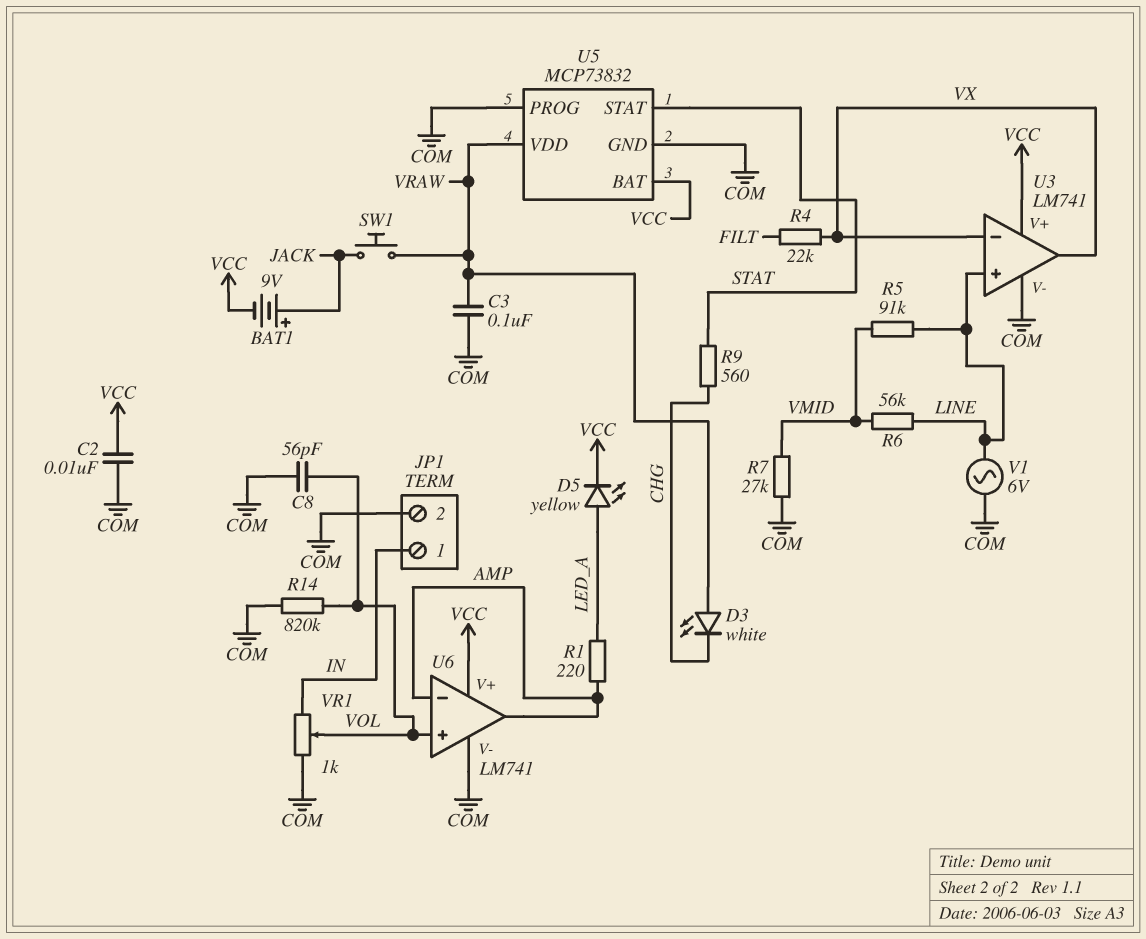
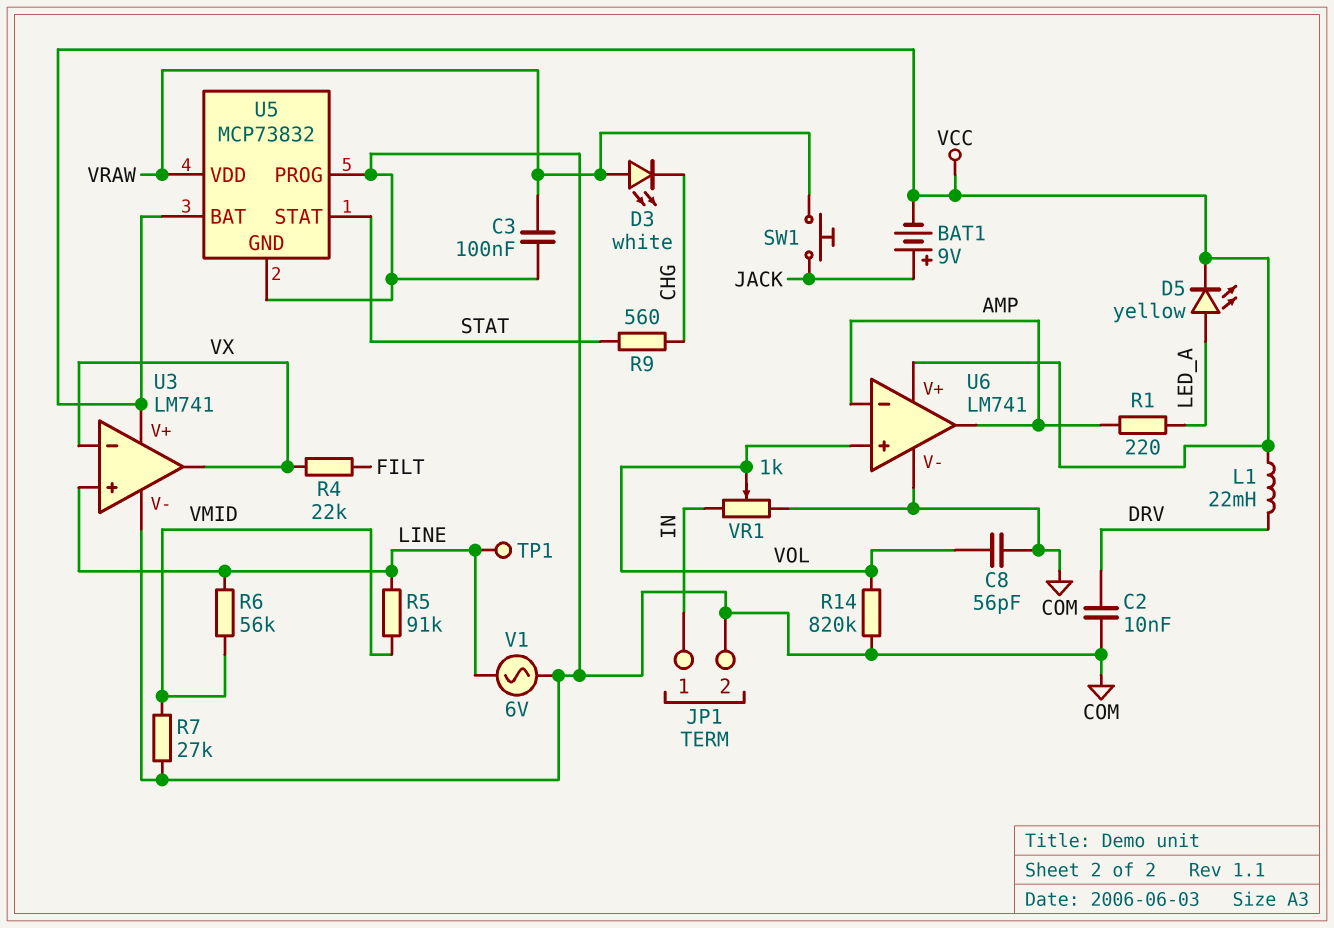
C2: 10nF (COM, VCC) -> 10nF (COM, DRV)
L1: none -> 22mH (DRV, VCC)
TP1: none -> test point (LINE)

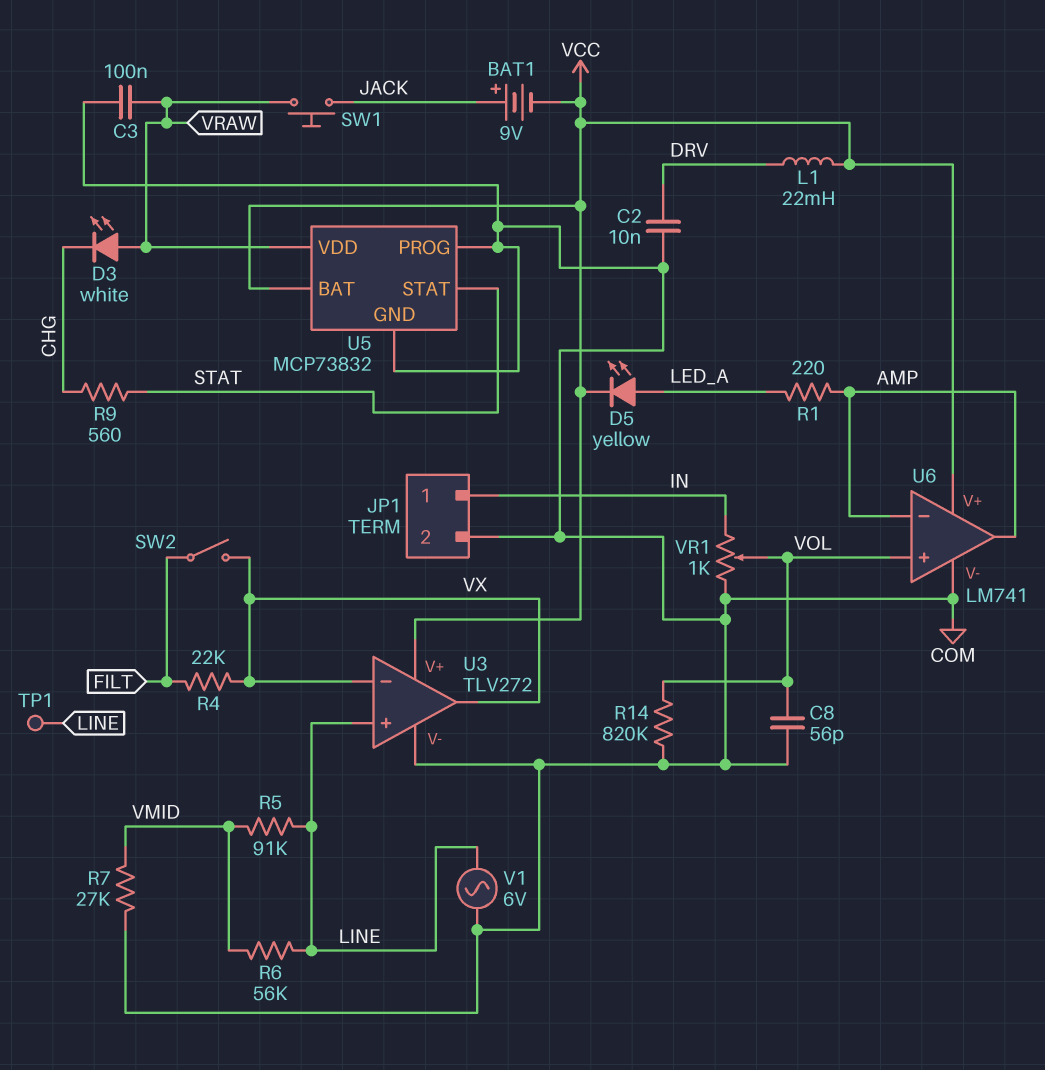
SW2: none -> switch (FILT, VX)
U3: LM741 -> TLV272

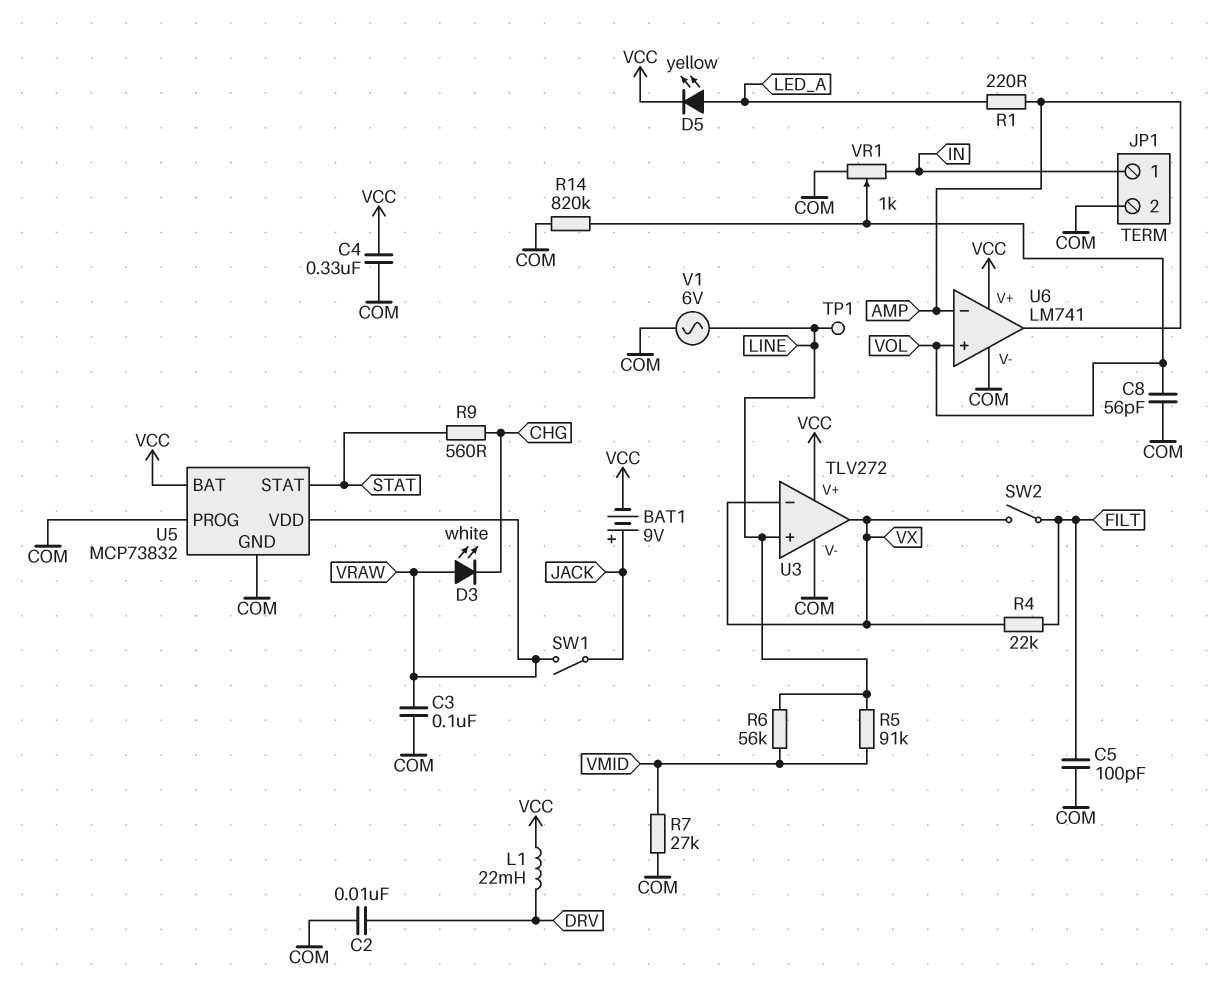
C4: none -> 330nF (COM, VCC)
C5: none -> 100pF (COM, FILT)
SW1: button (JACK, VRAW) -> switch (JACK, VRAW)

